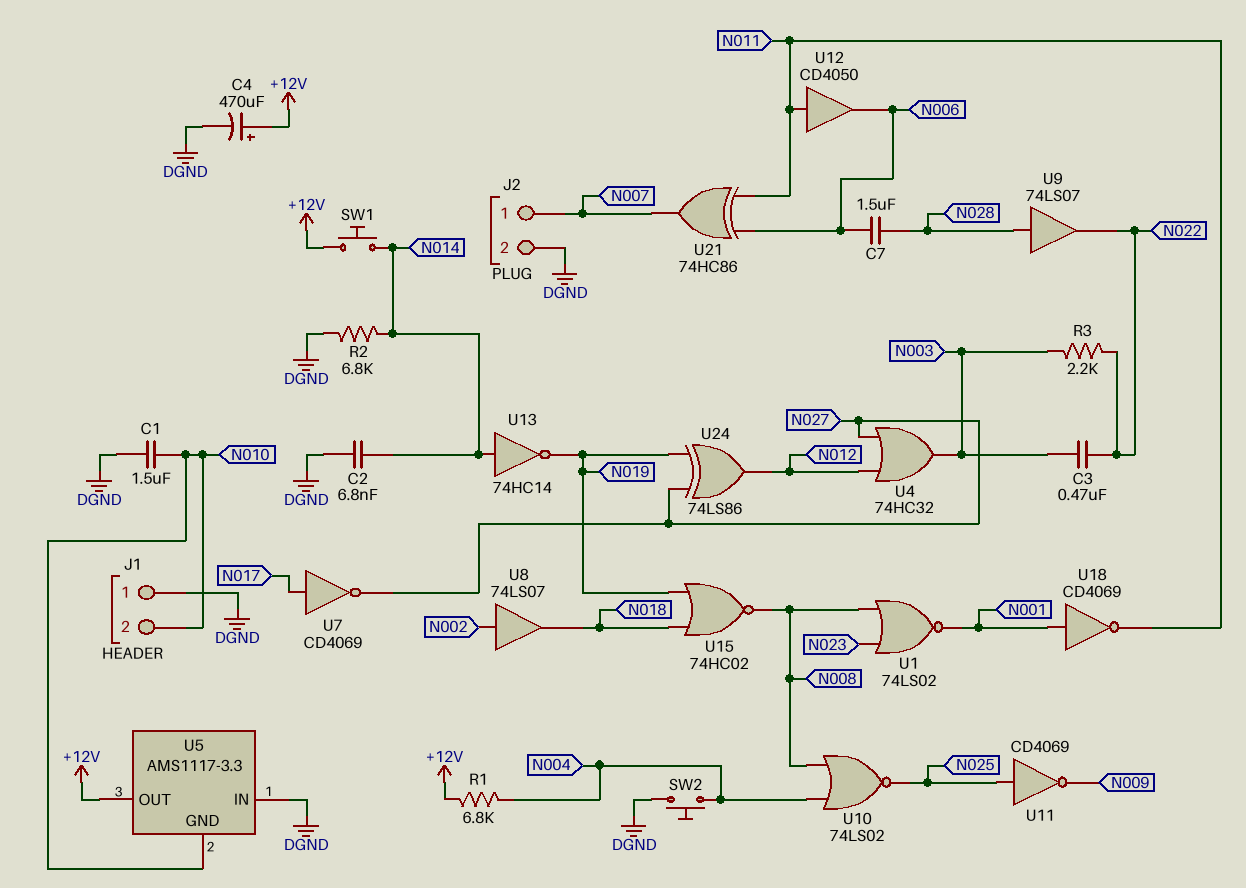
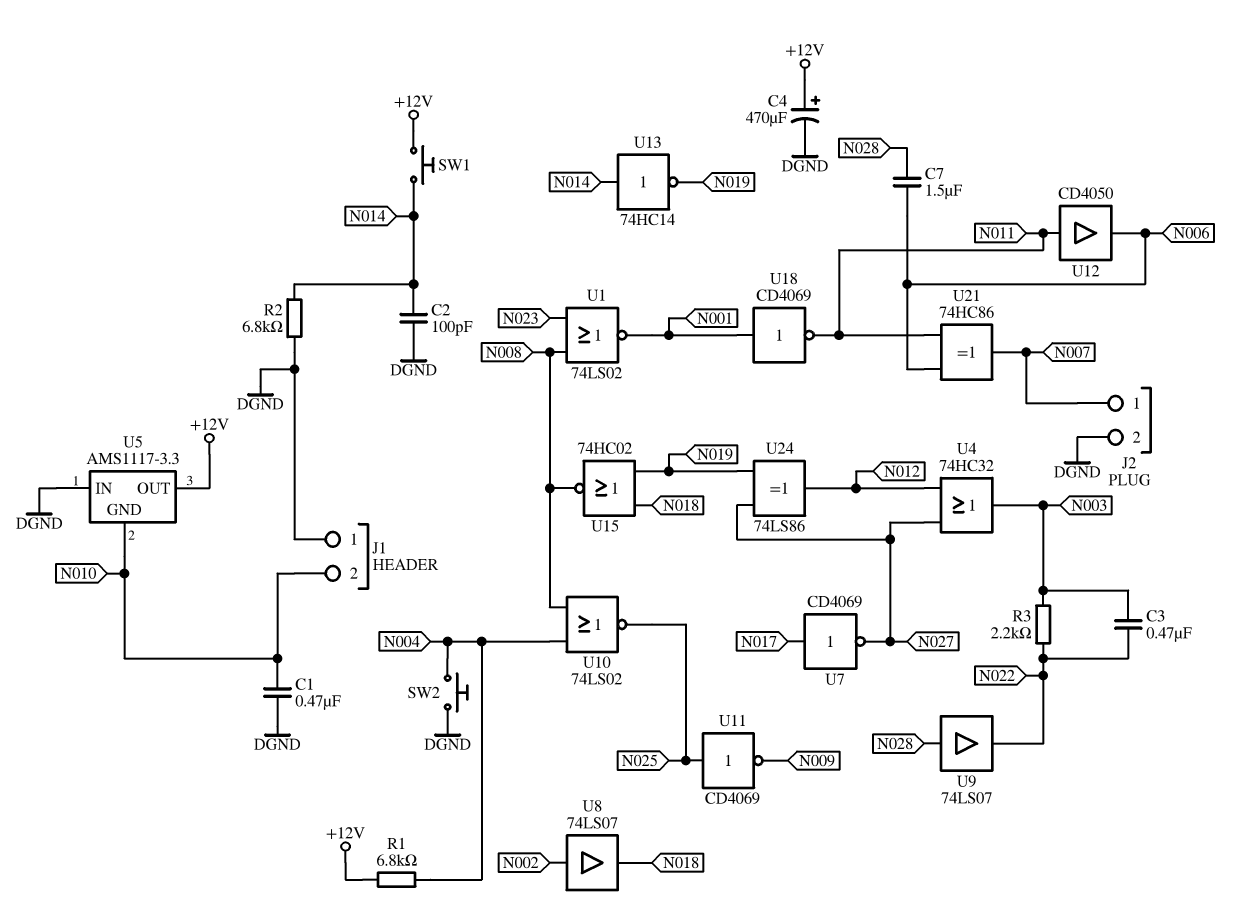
C1: 1.5uF (DGND, N010) -> 470nF (DGND, N010)
C2: 6.8nF (DGND, N014) -> 100pF (DGND, N014)

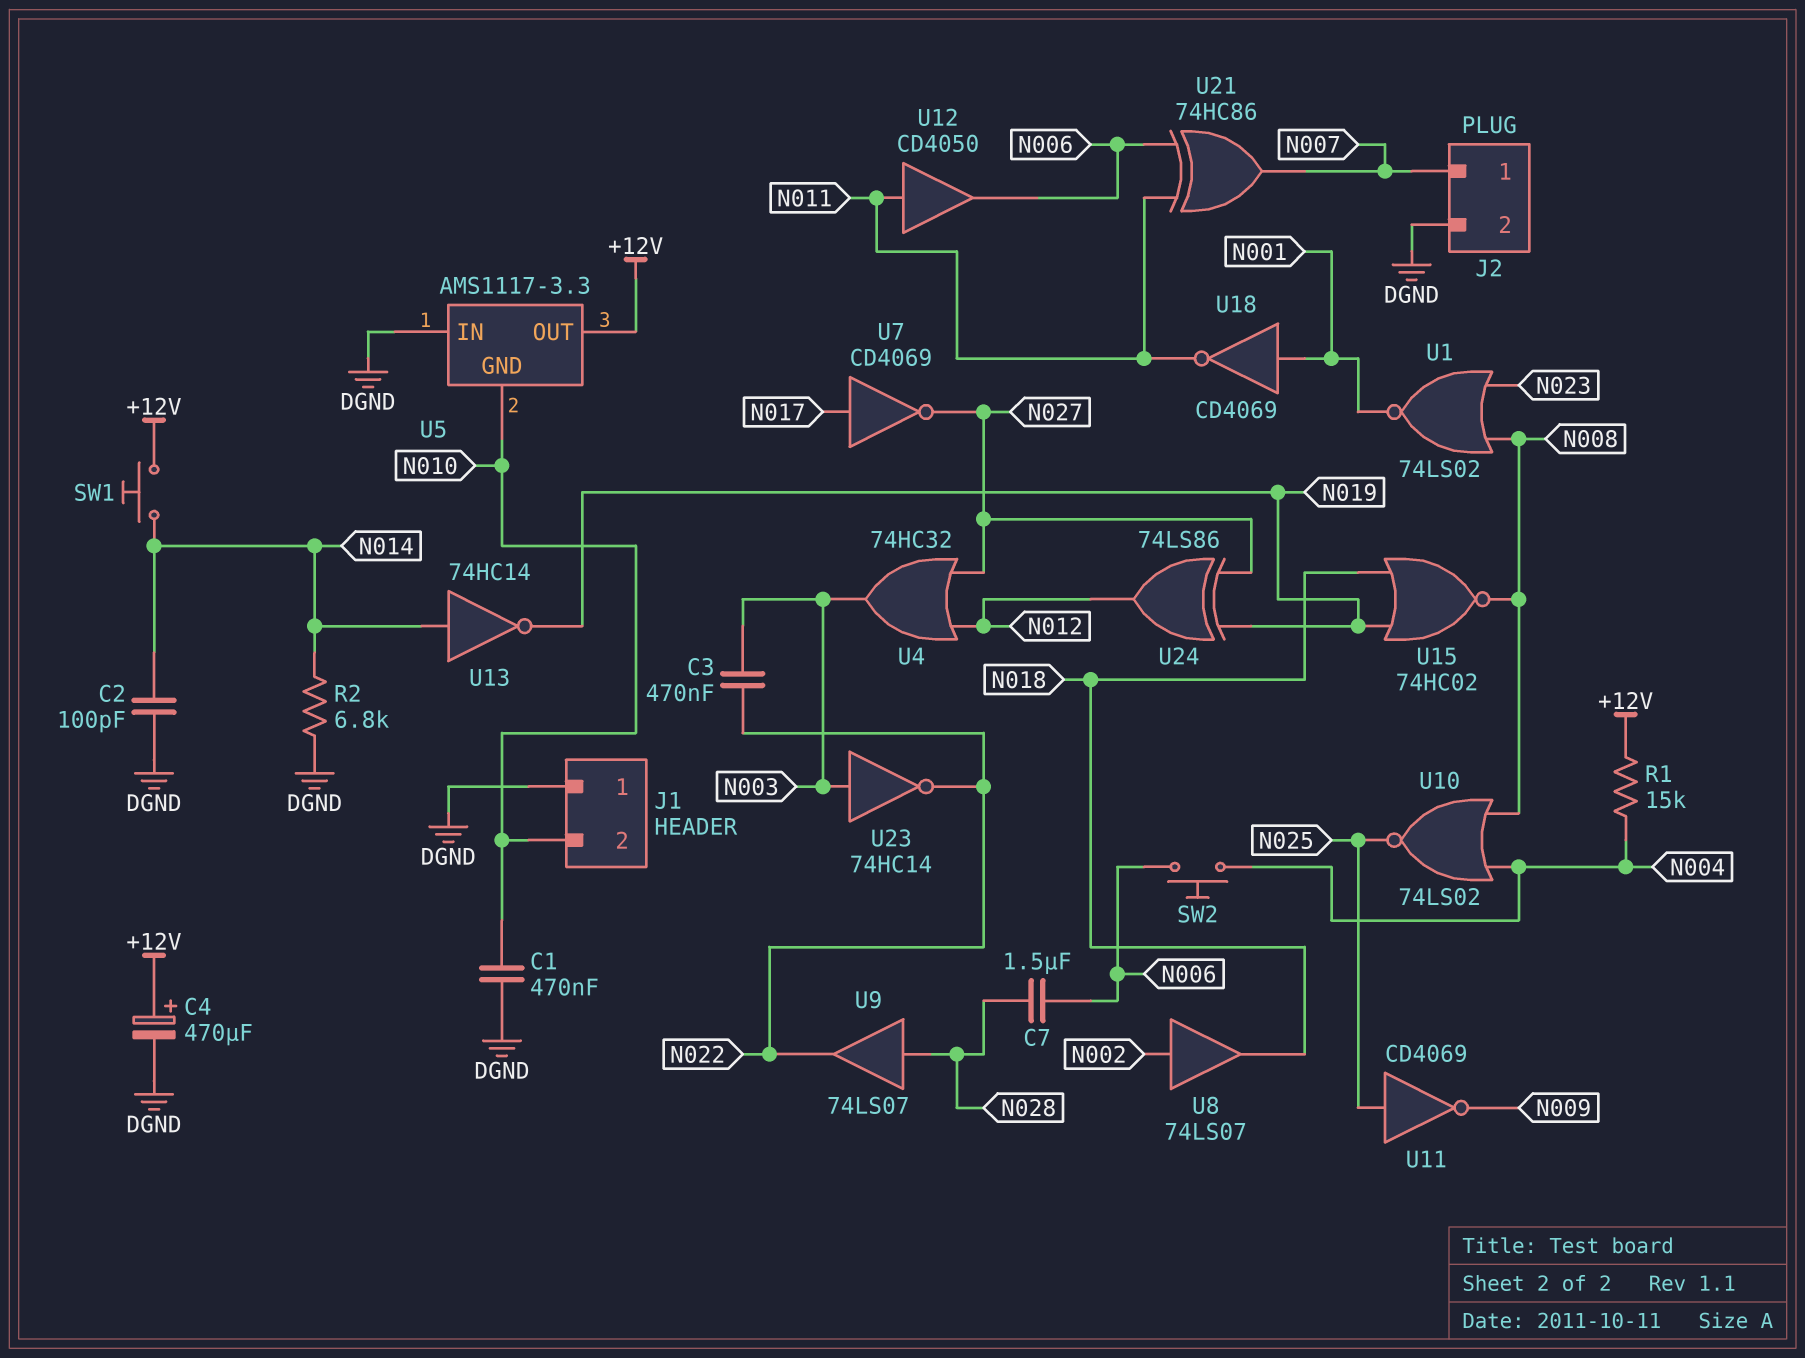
R1: 6.8k (+12V, N004) -> 15k (+12V, N004)
R3: 2.2k (N003, N022) -> none
SW2: button (DGND, N004) -> button (N004, N006)
U23: none -> NOT 74HC14 (in N003, out N022)

